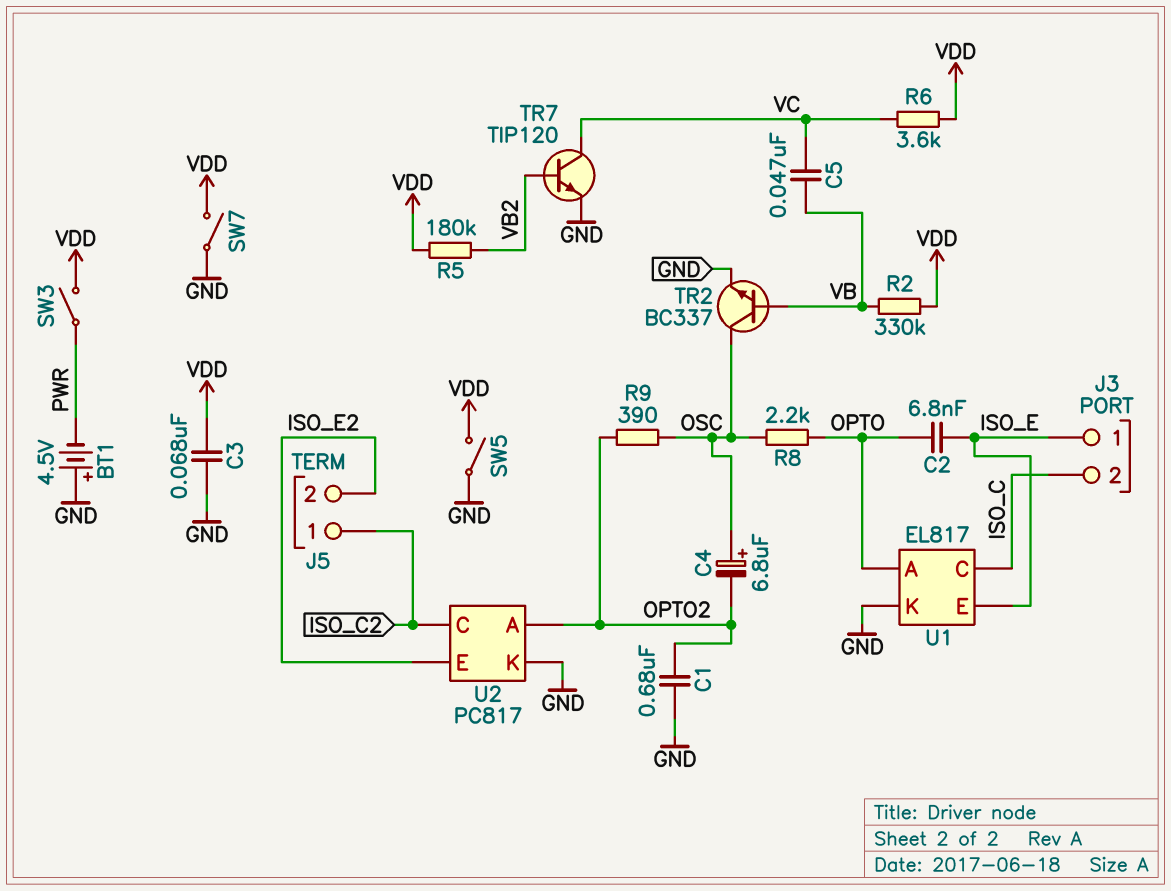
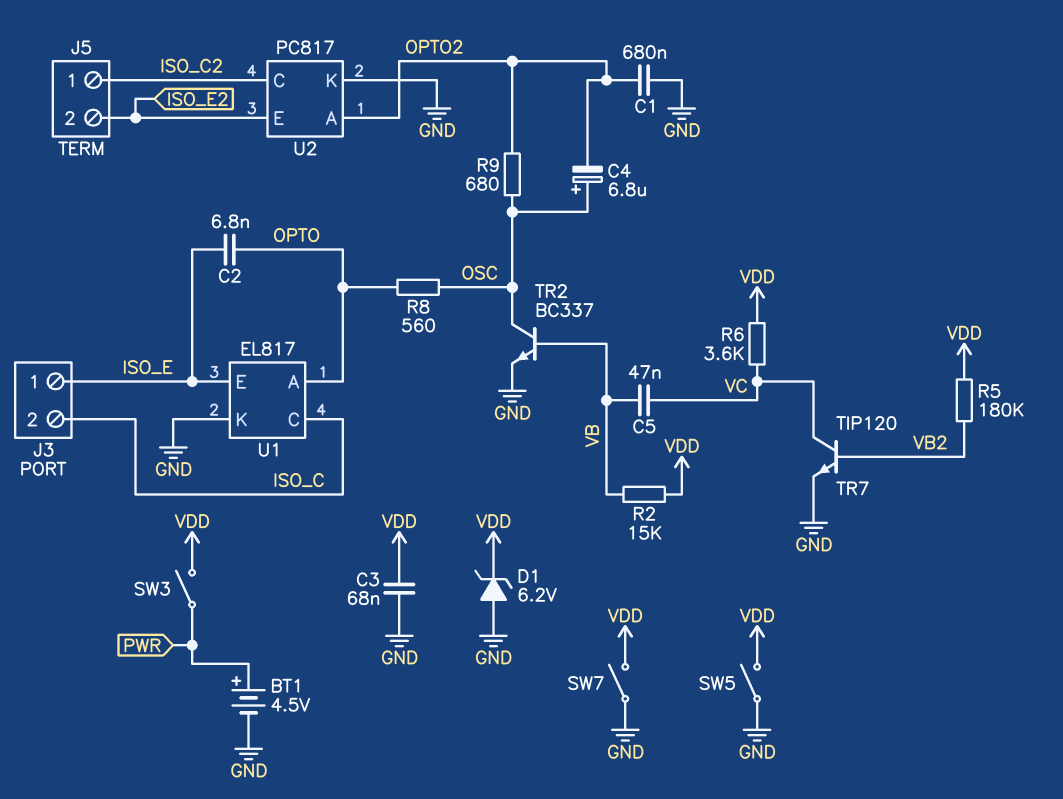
BT1: 4.5V (plus GND, minus PWR) -> 4.5V (plus PWR, minus GND)
D1: none -> zener 6.2V (A GND, K VDD)
R2: 330k (VB, VDD) -> 15k (VB, VDD)
R8: 2.2k (OPTO, OSC) -> 560 (OPTO, OSC)
R9: 390 (OPTO2, OSC) -> 680 (OPTO2, OSC)

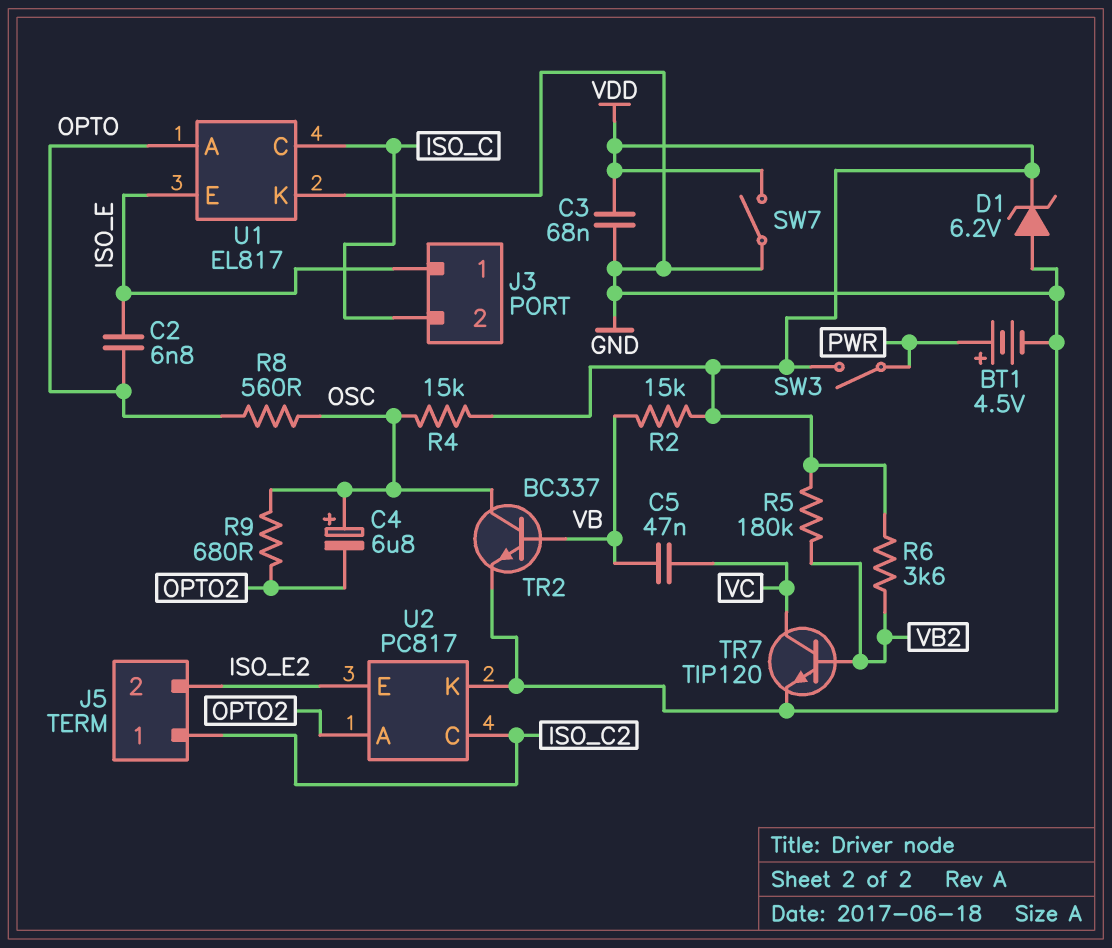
C1: 680nF (GND, OPTO2) -> none
R4: none -> 15k (OSC, VDD)
R6: 3.6k (VC, VDD) -> 3.6k (VB2, VDD)
SW5: switch (GND, VDD) -> none

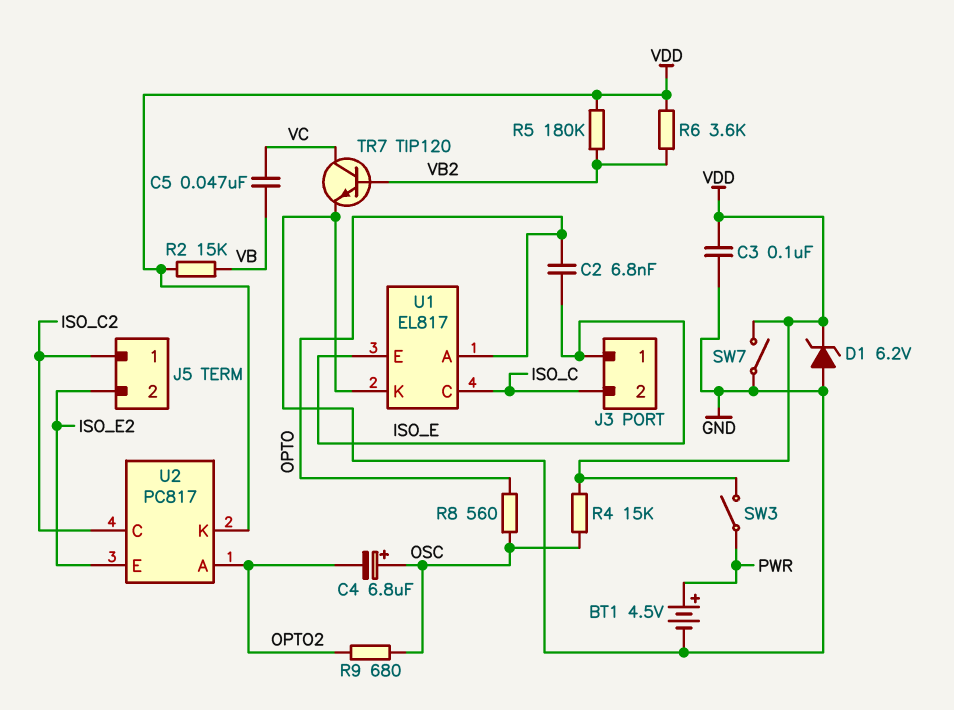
C3: 68nF (GND, VDD) -> 100nF (GND, VDD)
TR2: NPN BC337 (B VB, C OSC, E GND) -> none
U2 pin K: GND -> VDD

